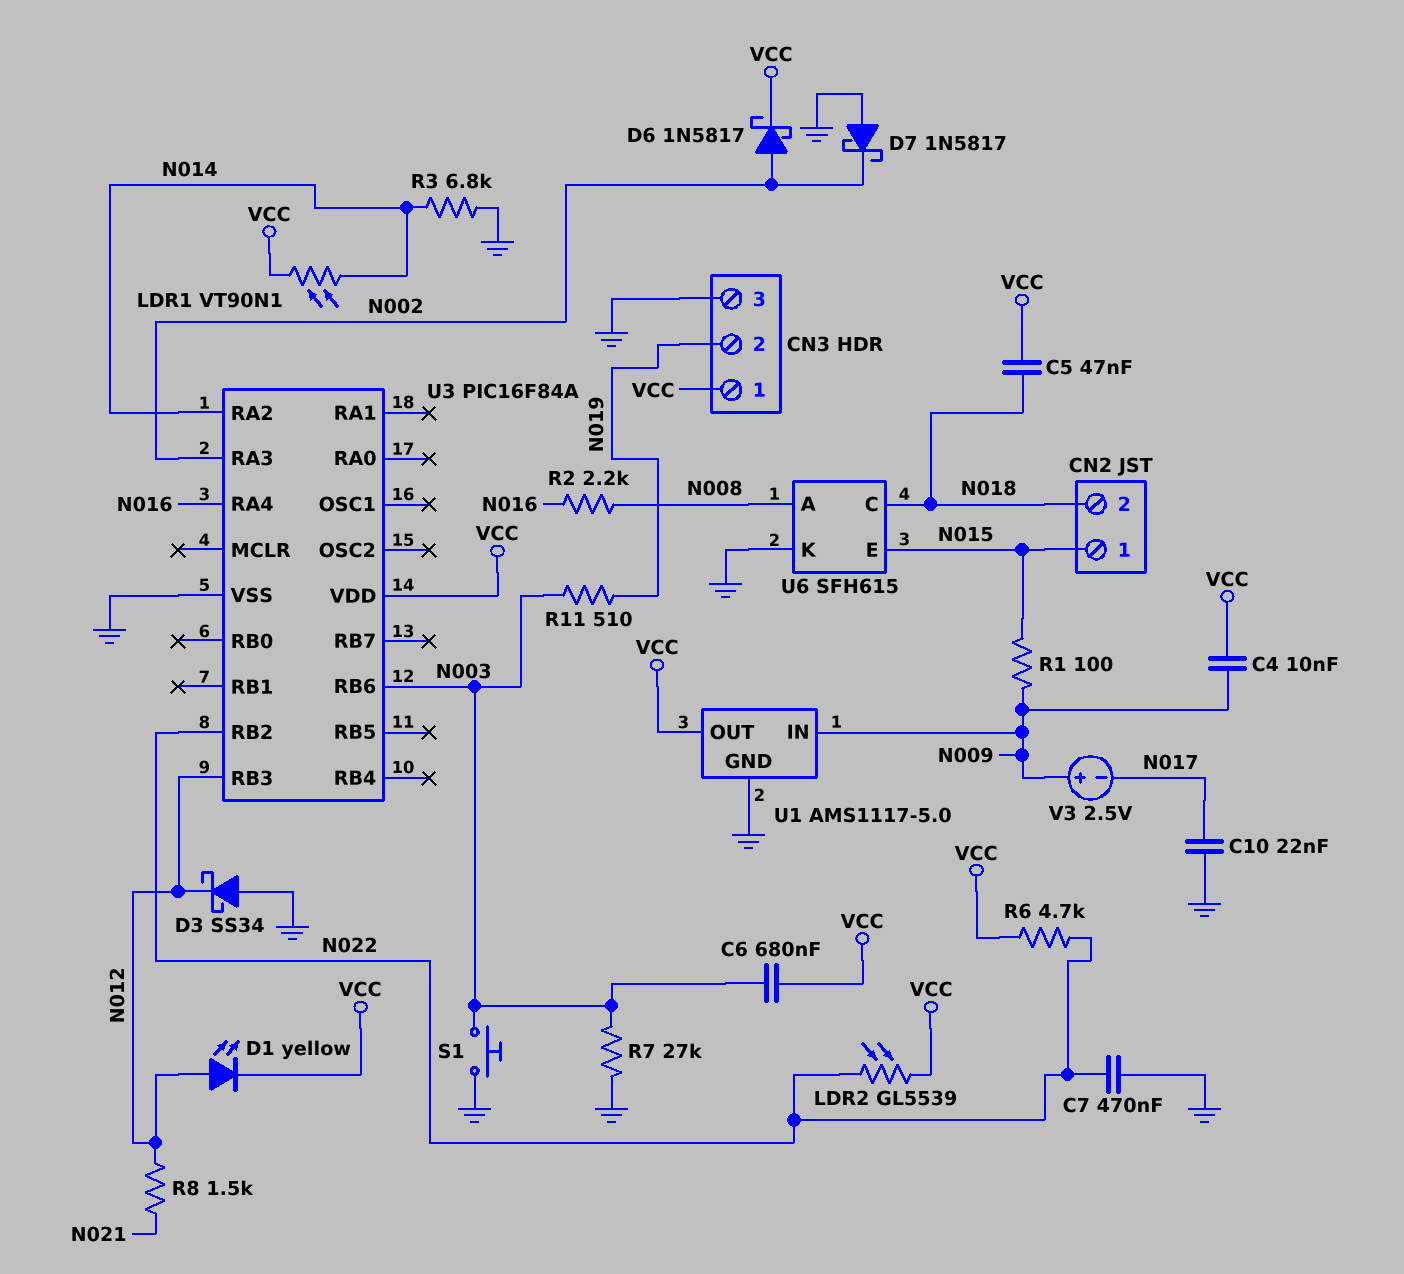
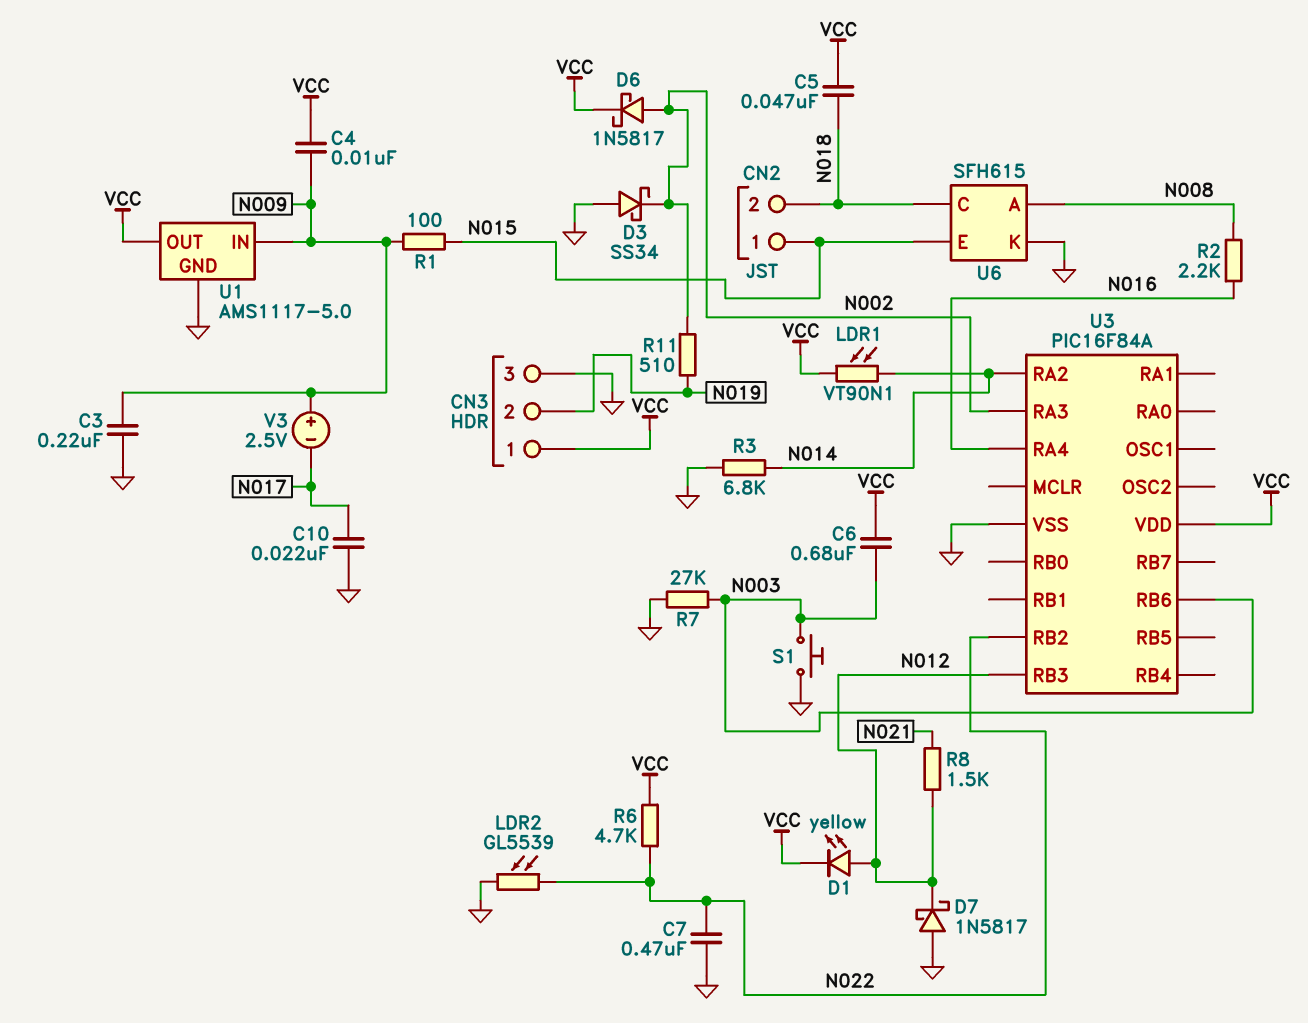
C3: none -> 220nF (GND, N009)
D3: schottky SS34 (A GND, K N012) -> schottky SS34 (A GND, K N002)
D7: schottky 1N5817 (A GND, K N002) -> schottky 1N5817 (A GND, K N012)
LDR2: GL5539 (N022, VCC) -> GL5539 (GND, N022)
R11: 510 (N003, N019) -> 510 (N002, N019)

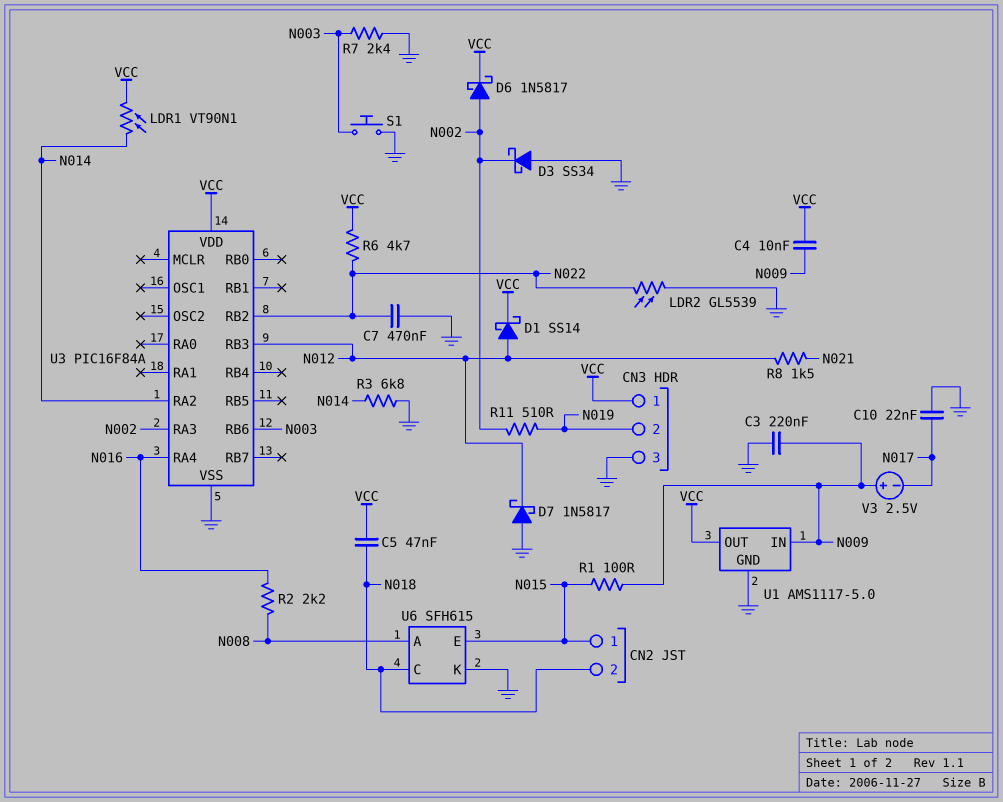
C6: 680nF (N003, VCC) -> none
D1: LED yellow (A N012, K VCC) -> schottky SS14 (A N012, K VCC)
R7: 27k (GND, N003) -> 2.4k (GND, N003)

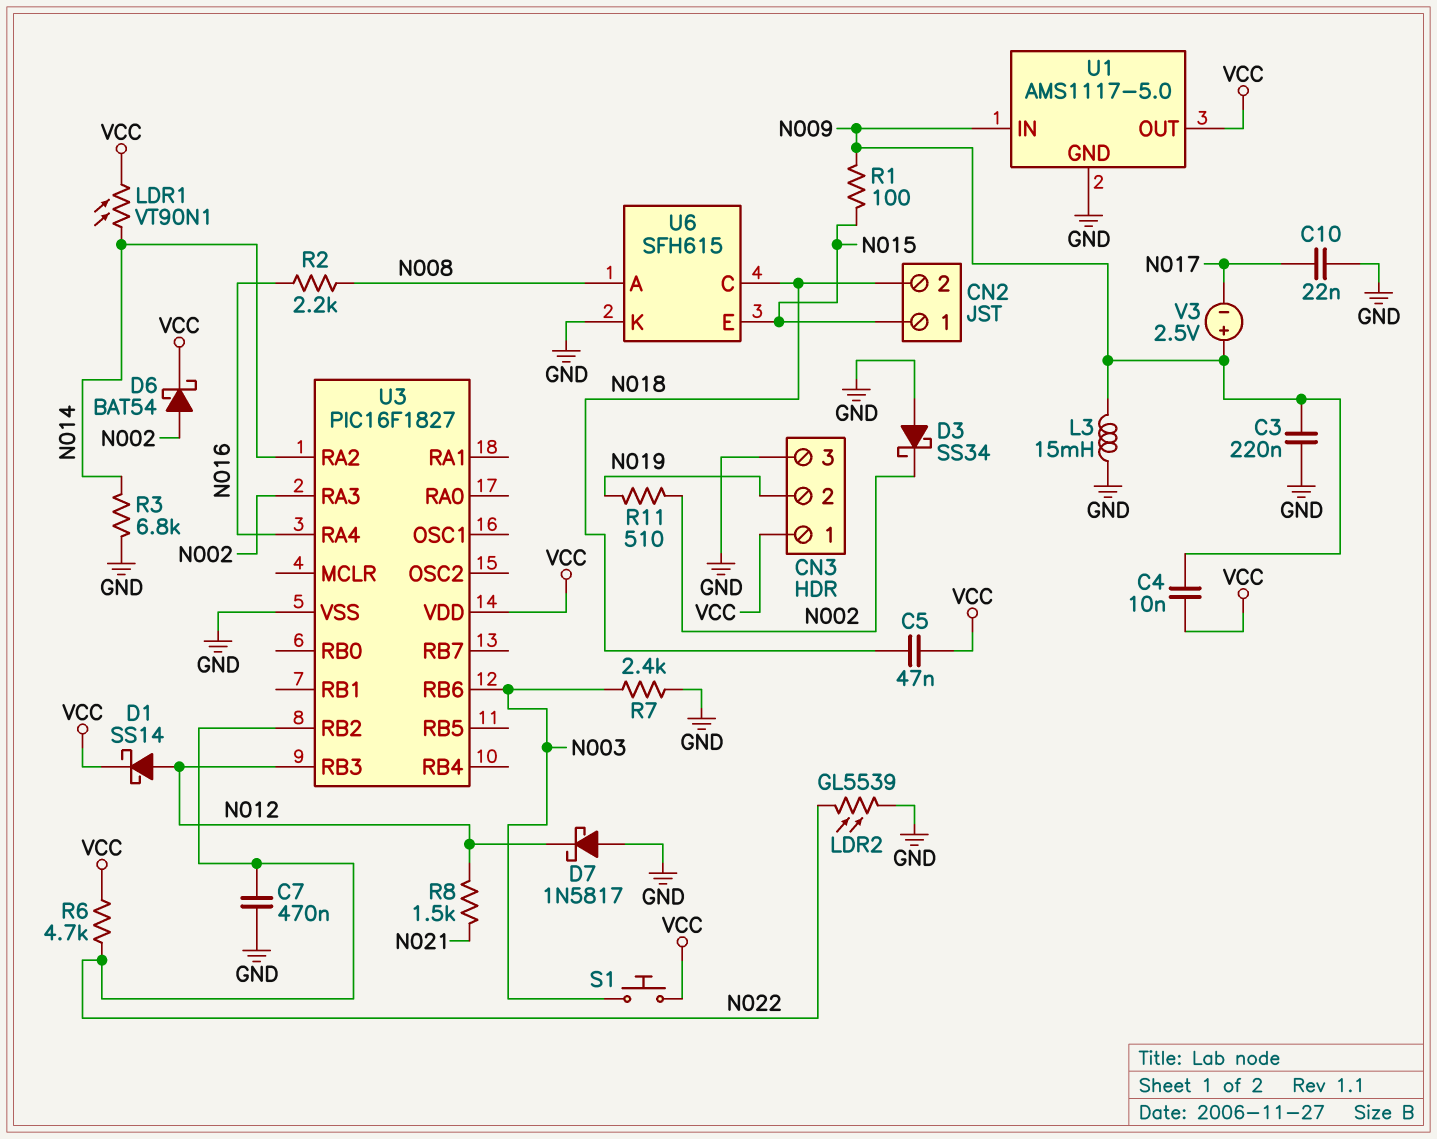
D6: schottky 1N5817 (A N002, K VCC) -> schottky BAT54 (A N002, K VCC)
L3: none -> 15mH (GND, N009)
S1: button (GND, N003) -> button (N003, VCC)
U3: PIC16F84A -> PIC16F1827

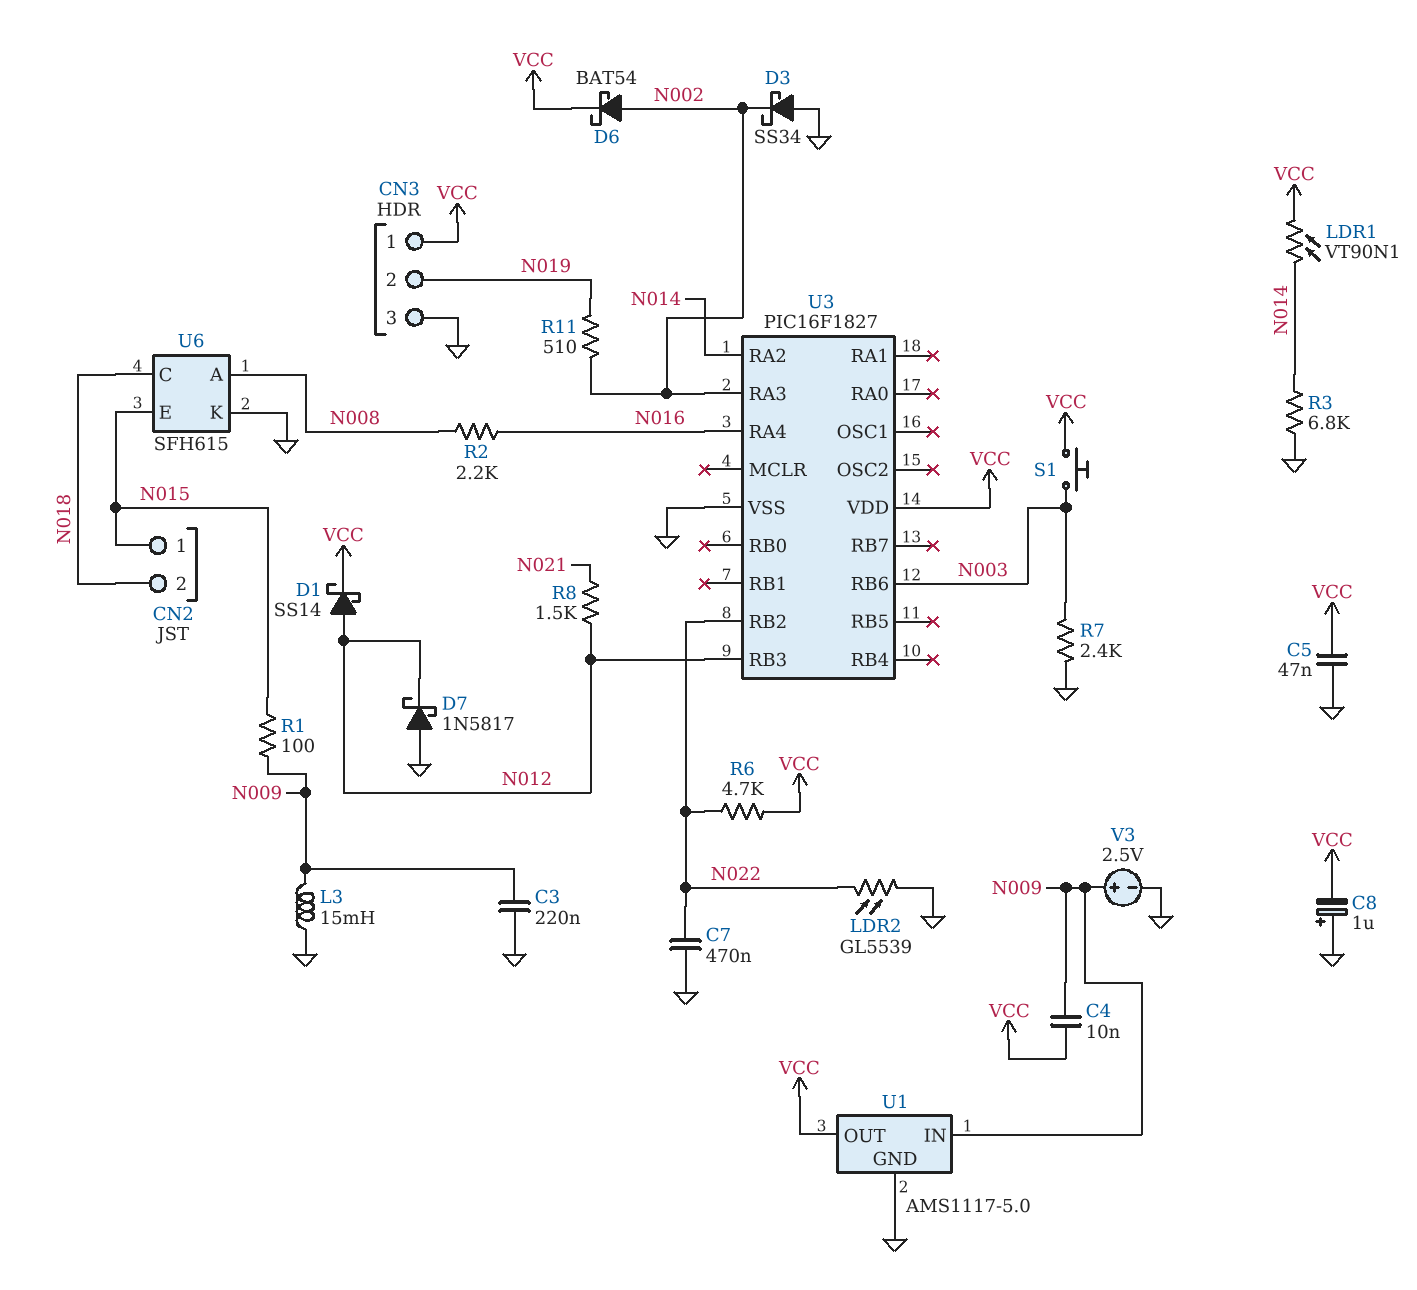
C5: 47nF (N018, VCC) -> 47nF (GND, VCC)
C8: none -> 1uF (plus GND, minus VCC)
C10: 22nF (GND, N017) -> none
V3: 2.5V (plus N009, minus N017) -> 2.5V (plus N009, minus GND)

